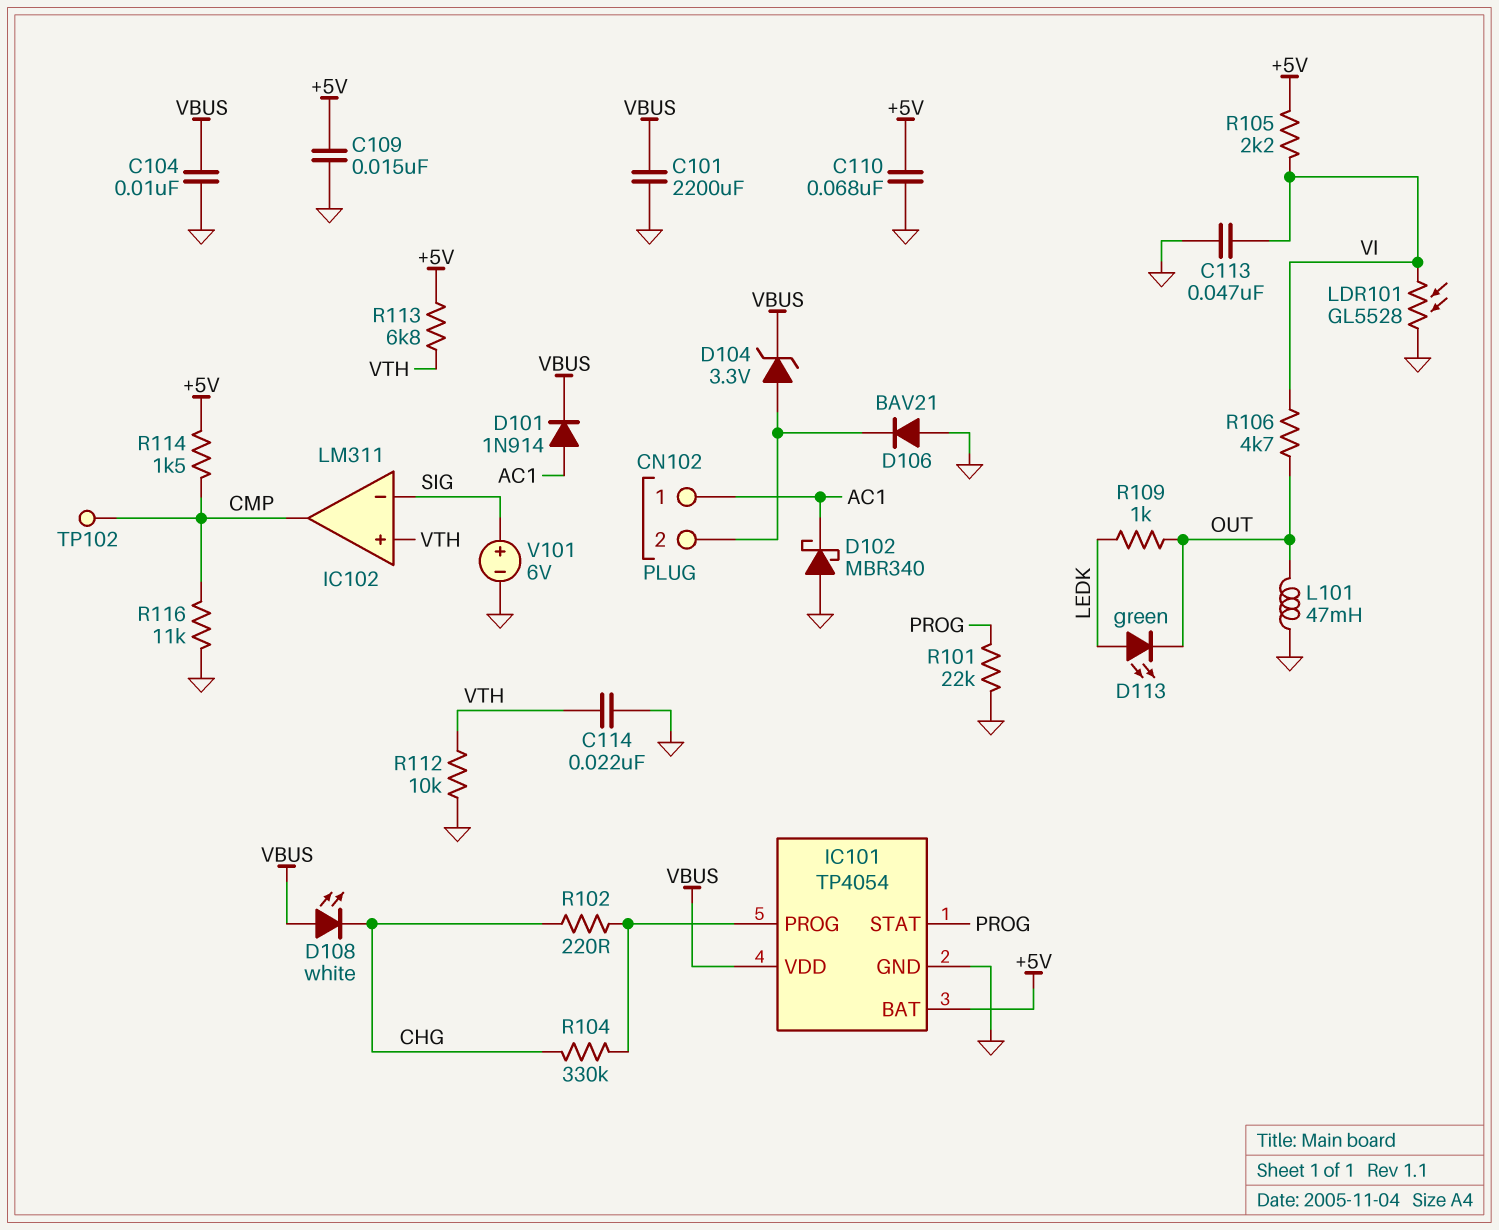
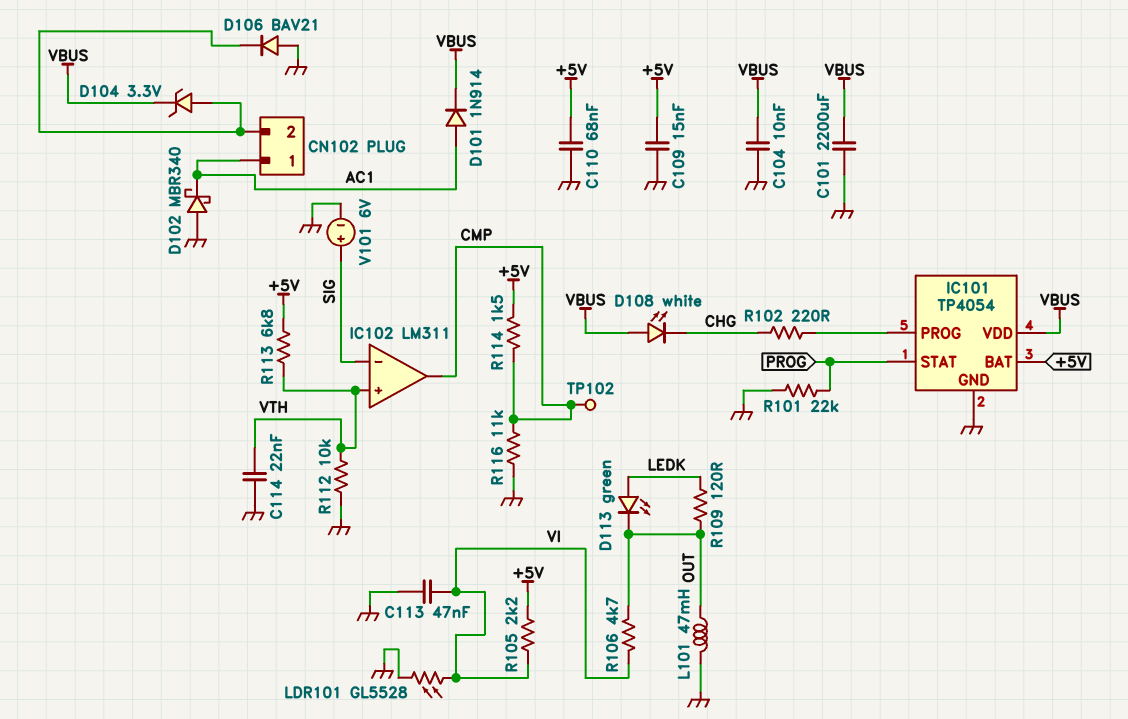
R104: 330k (CHG, IC101/PROG) -> none
R109: 1k (LEDK, OUT) -> 120 (LEDK, OUT)

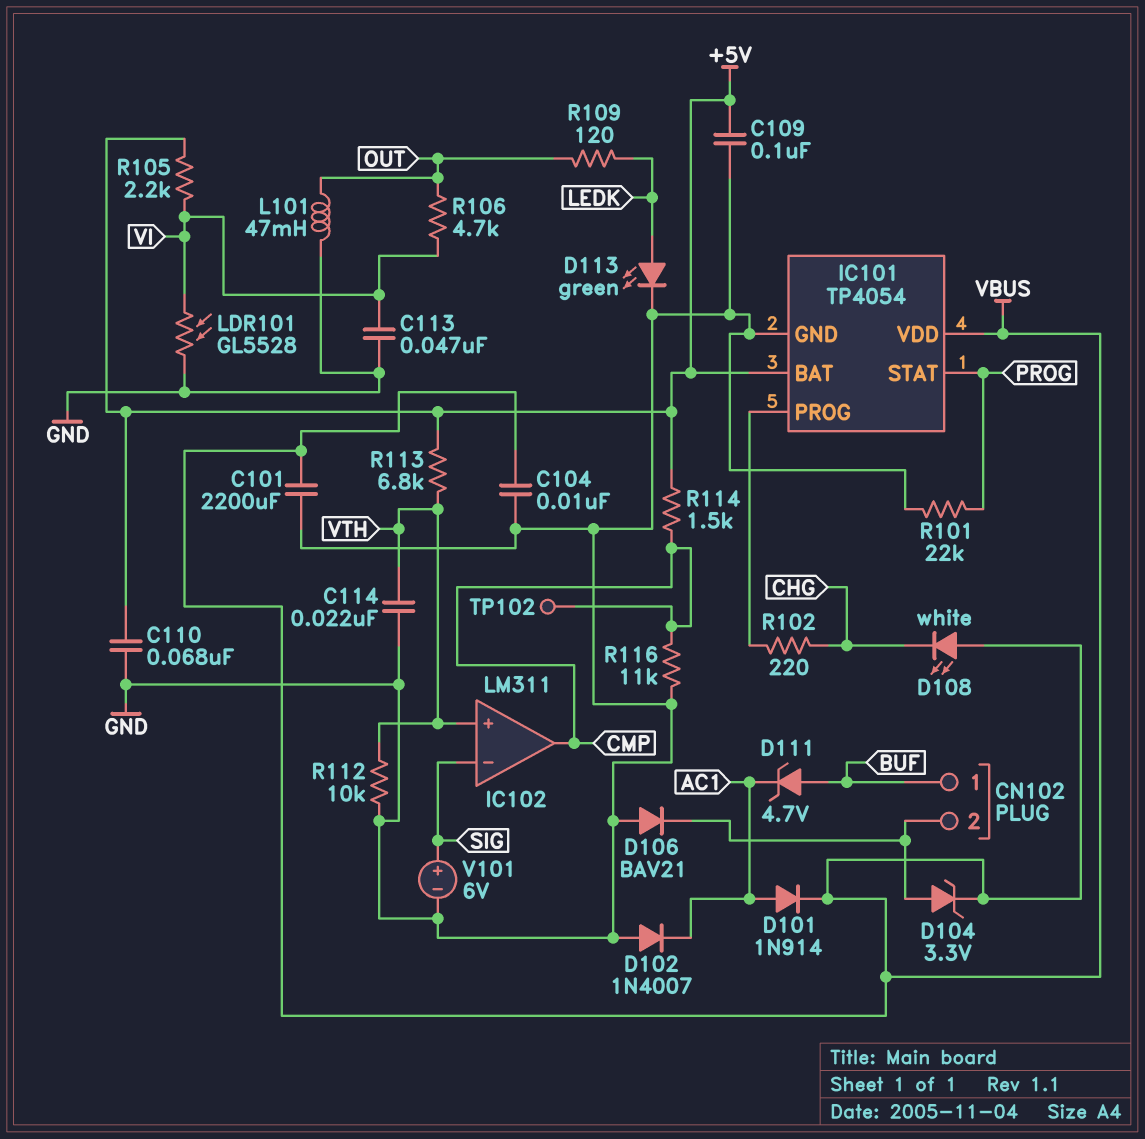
C109: 15nF (+5V, GND) -> 100nF (+5V, GND)
CN102 pin 1: AC1 -> BUF
D102: schottky MBR340 (A GND, K AC1) -> diode 1N4007 (A GND, K AC1)
D111: none -> zener 4.7V (A BUF, K AC1)
D113: LED green (A LEDK, K OUT) -> LED green (A LEDK, K GND)

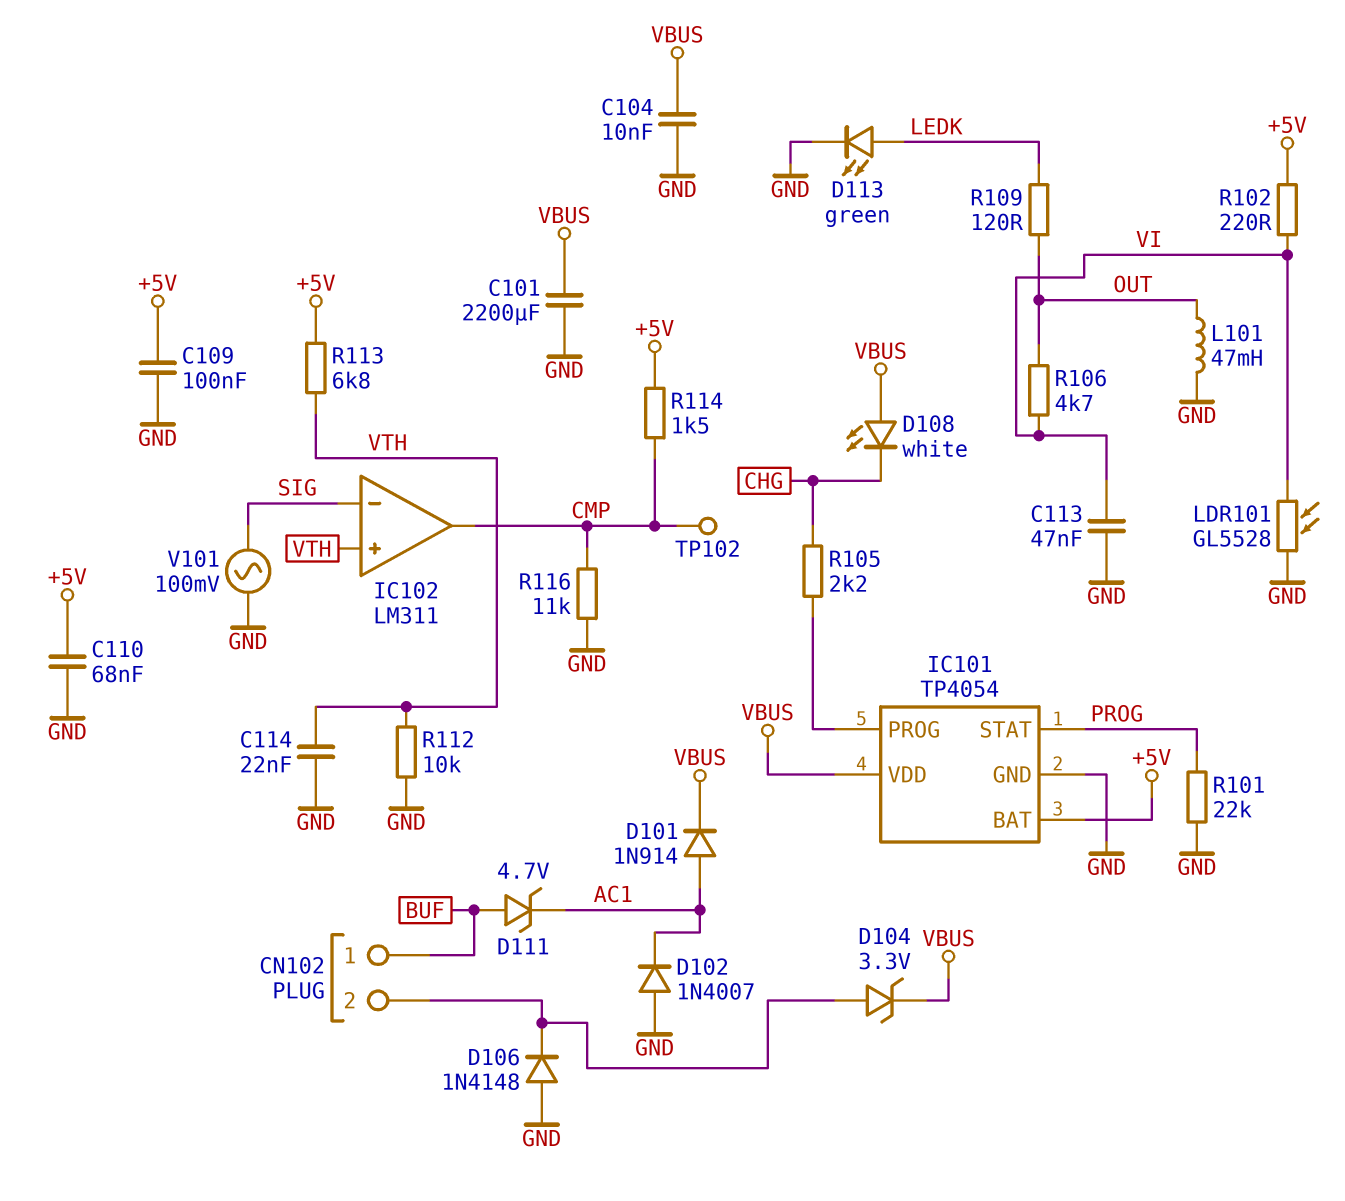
D106: diode BAV21 (A GND, K CN102/2) -> diode 1N4148 (A GND, K CN102/2)
R102: 220 (CHG, IC101/PROG) -> 220 (+5V, VI)
R105: 2.2k (+5V, VI) -> 2.2k (CHG, IC101/PROG)
V101: 6V (plus SIG, minus GND) -> AC 100mV (GND, SIG)

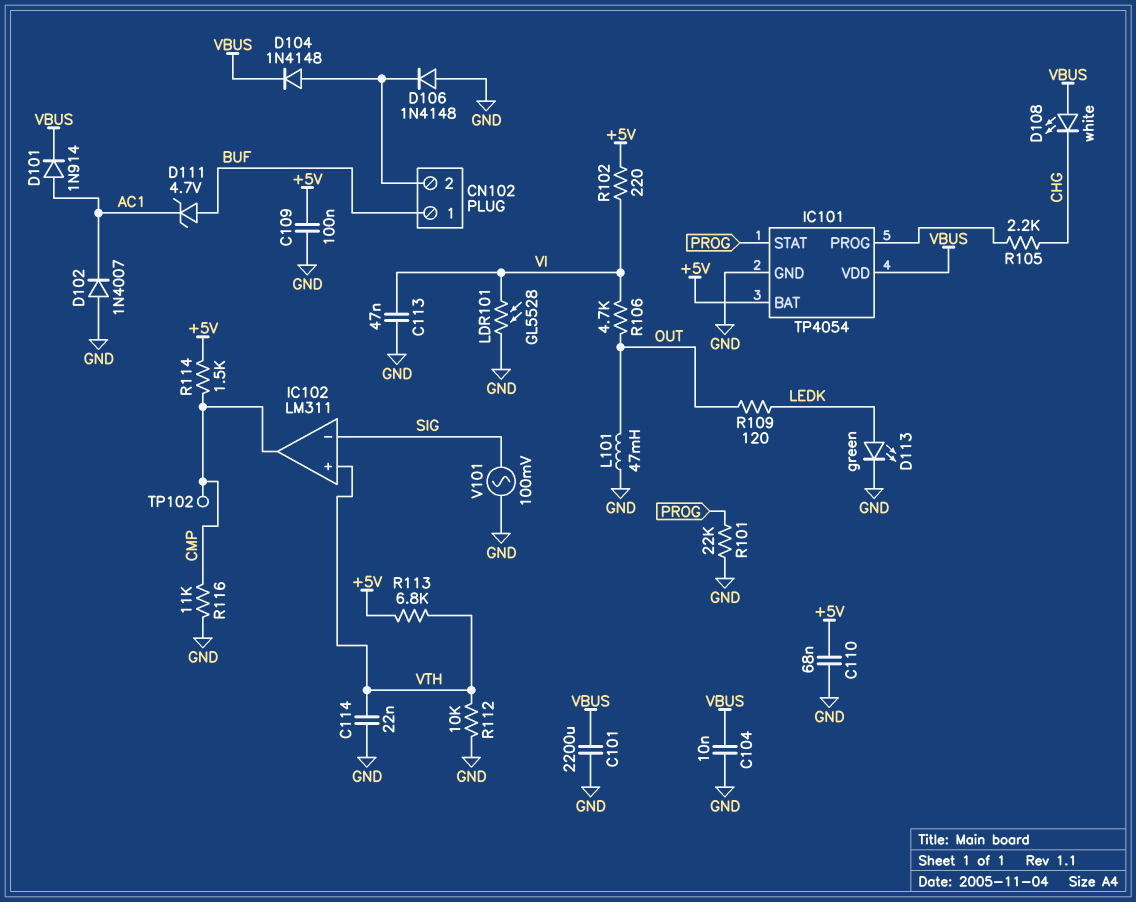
D104: zener 3.3V (A CN102/2, K VBUS) -> diode 1N4148 (A CN102/2, K VBUS)

